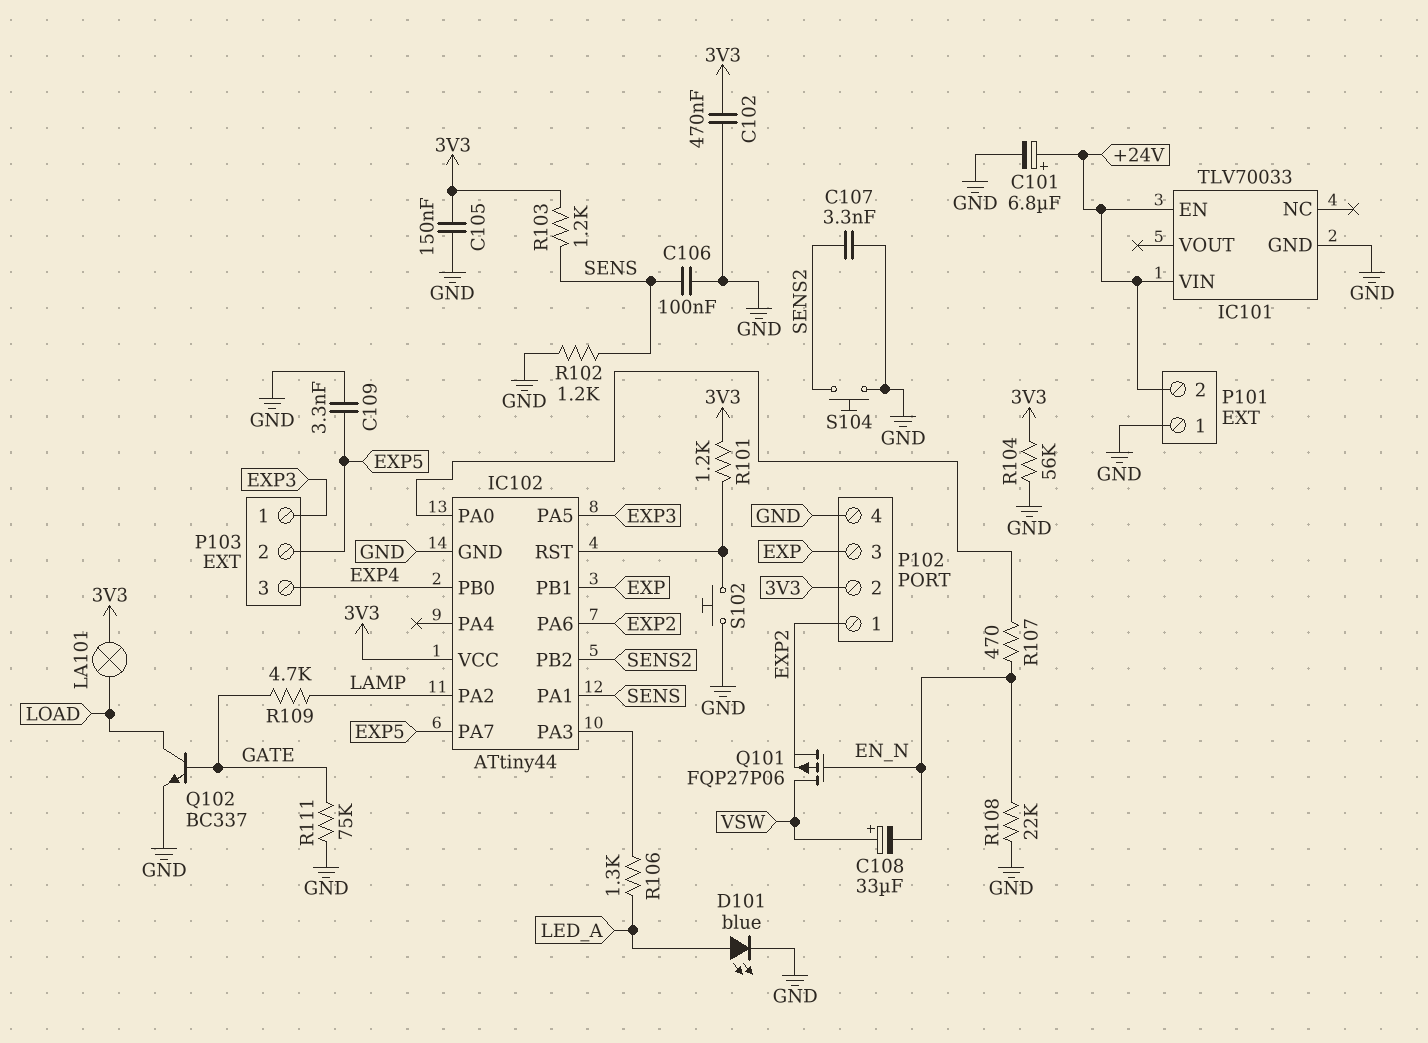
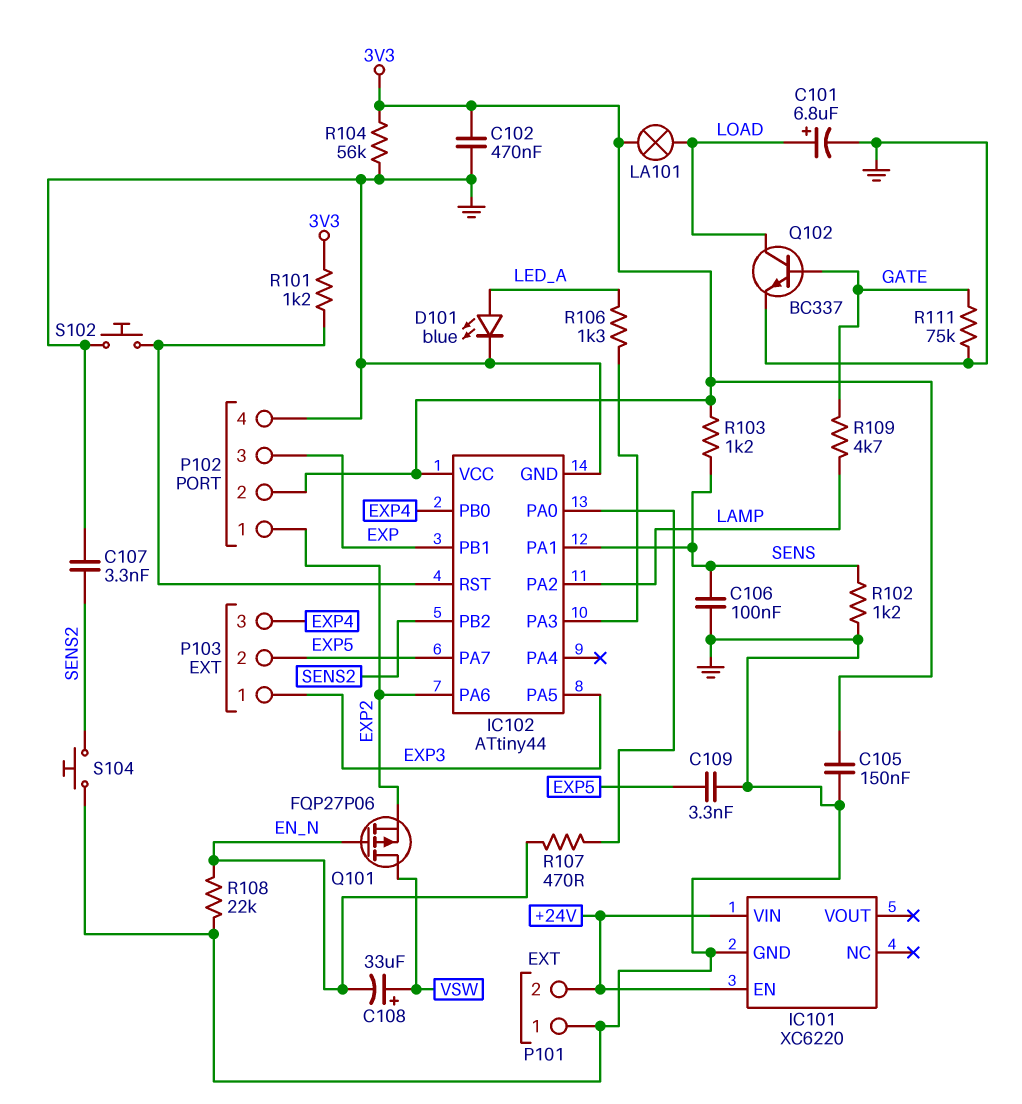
C101: 6.8uF (plus +24V, minus GND) -> 6.8uF (plus LOAD, minus GND)
IC101: TLV70033 -> XC6220

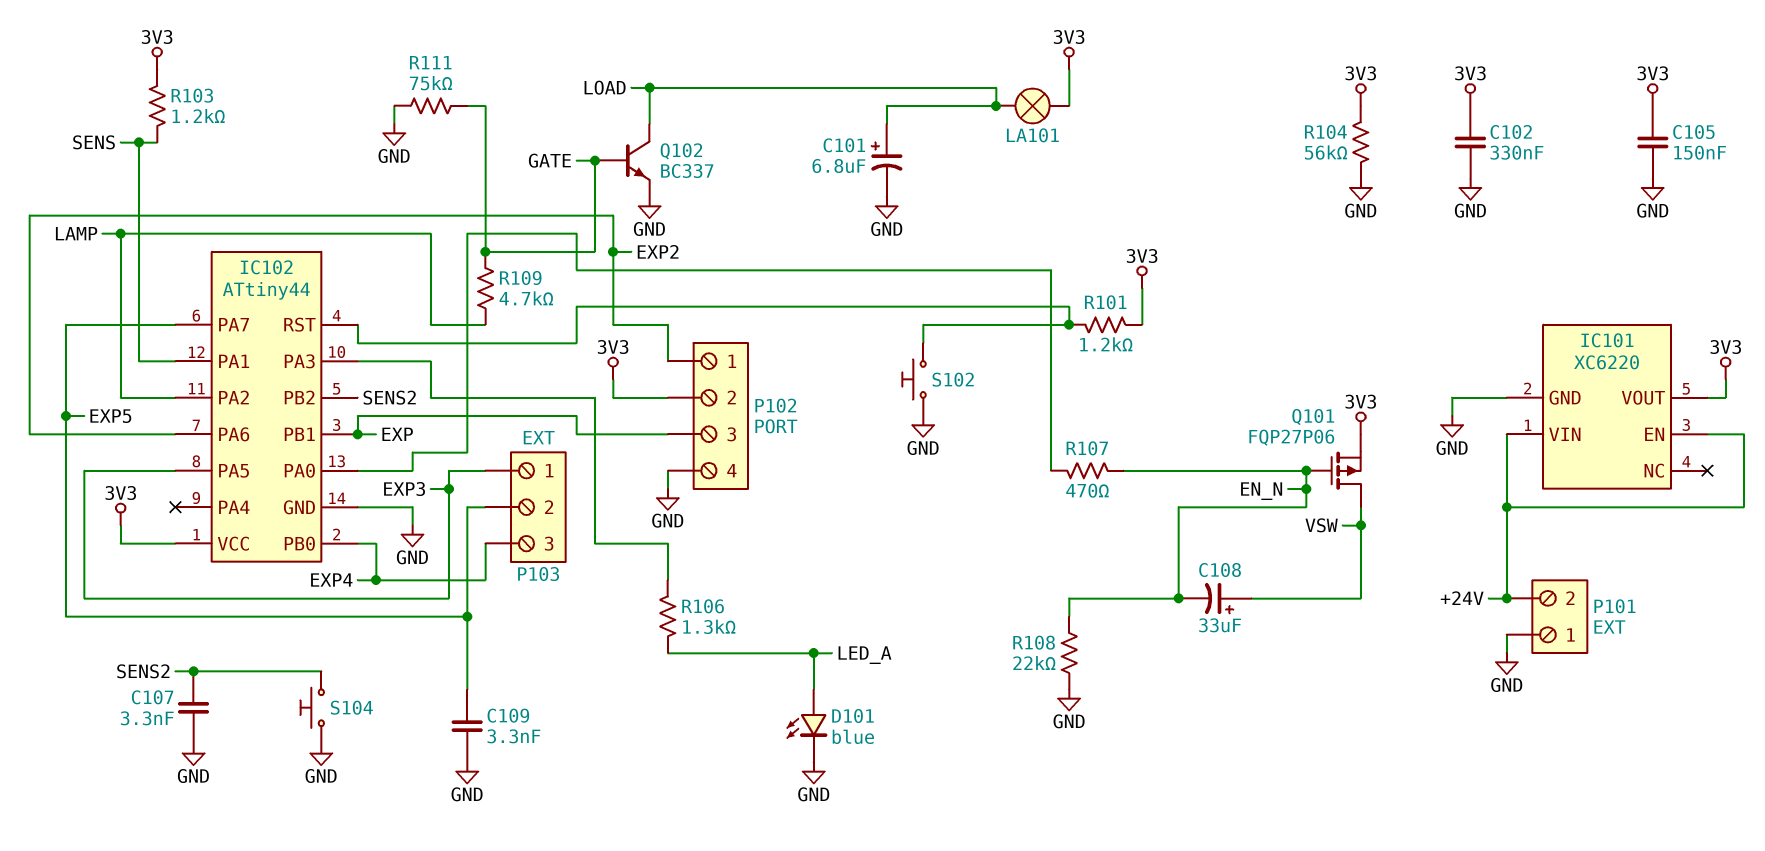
C102: 470nF (3V3, GND) -> 330nF (3V3, GND)
C106: 100nF (GND, SENS) -> none
IC101 pin VOUT: none -> 3V3
Q101: PMOS FQP27P06 (G EN_N, D VSW, S EXP2) -> PMOS FQP27P06 (G EN_N, D VSW, S 3V3)
R102: 1.2k (GND, SENS) -> none

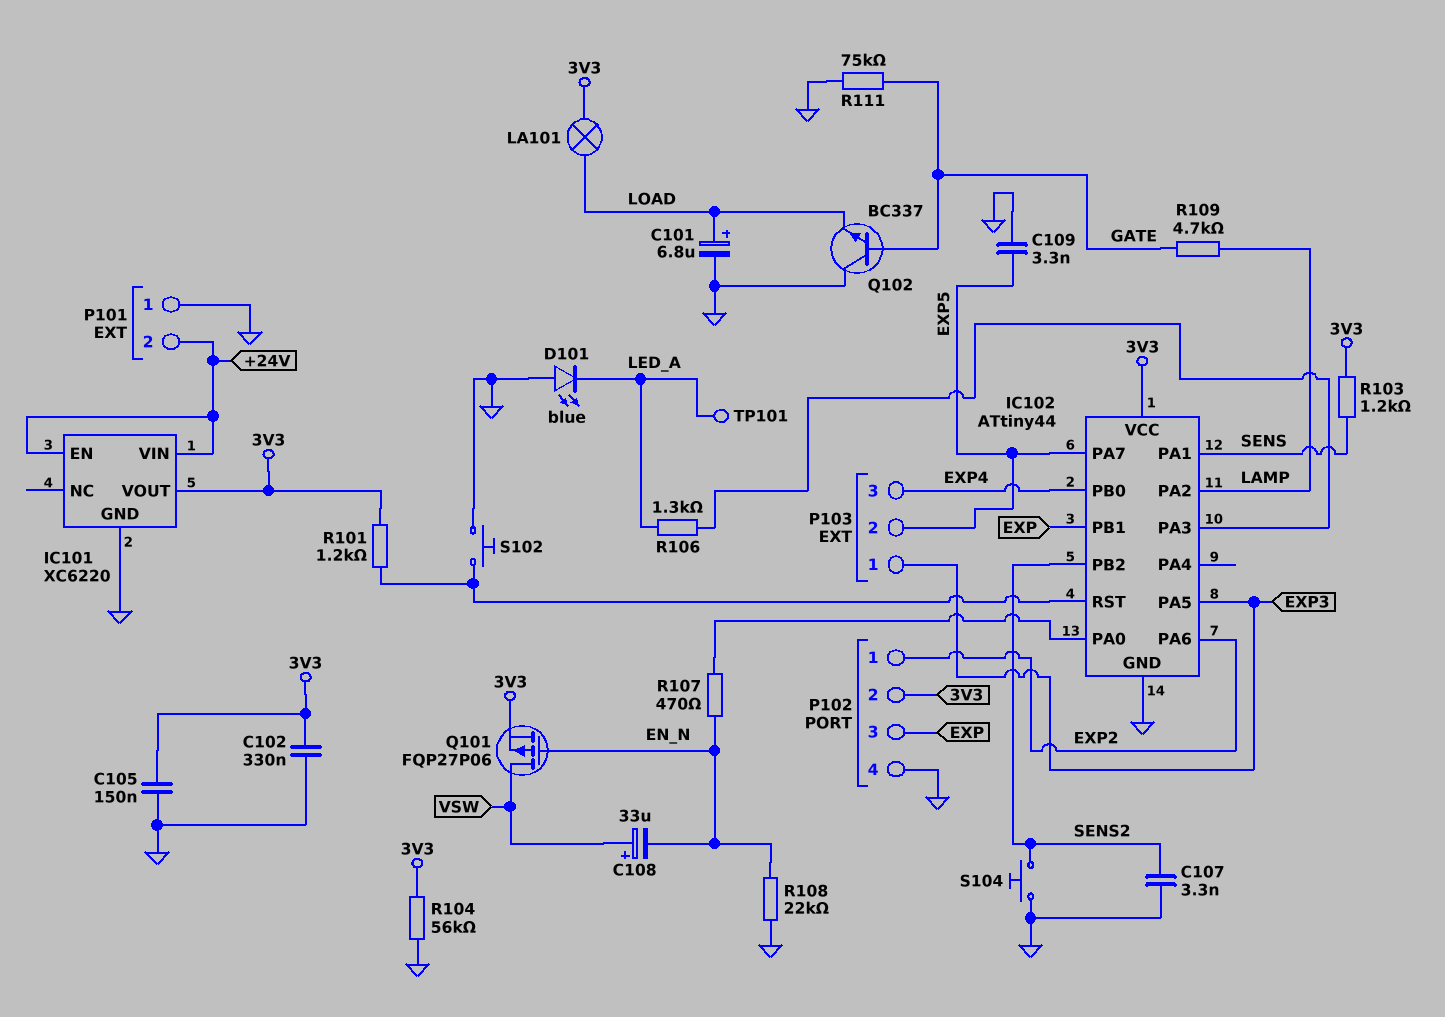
D101: LED blue (A LED_A, K GND) -> LED blue (A GND, K LED_A)
Q102: NPN BC337 (B GATE, C LOAD, E GND) -> NPN BC337 (B GATE, C GND, E LOAD)
TP101: none -> test point (LED_A)

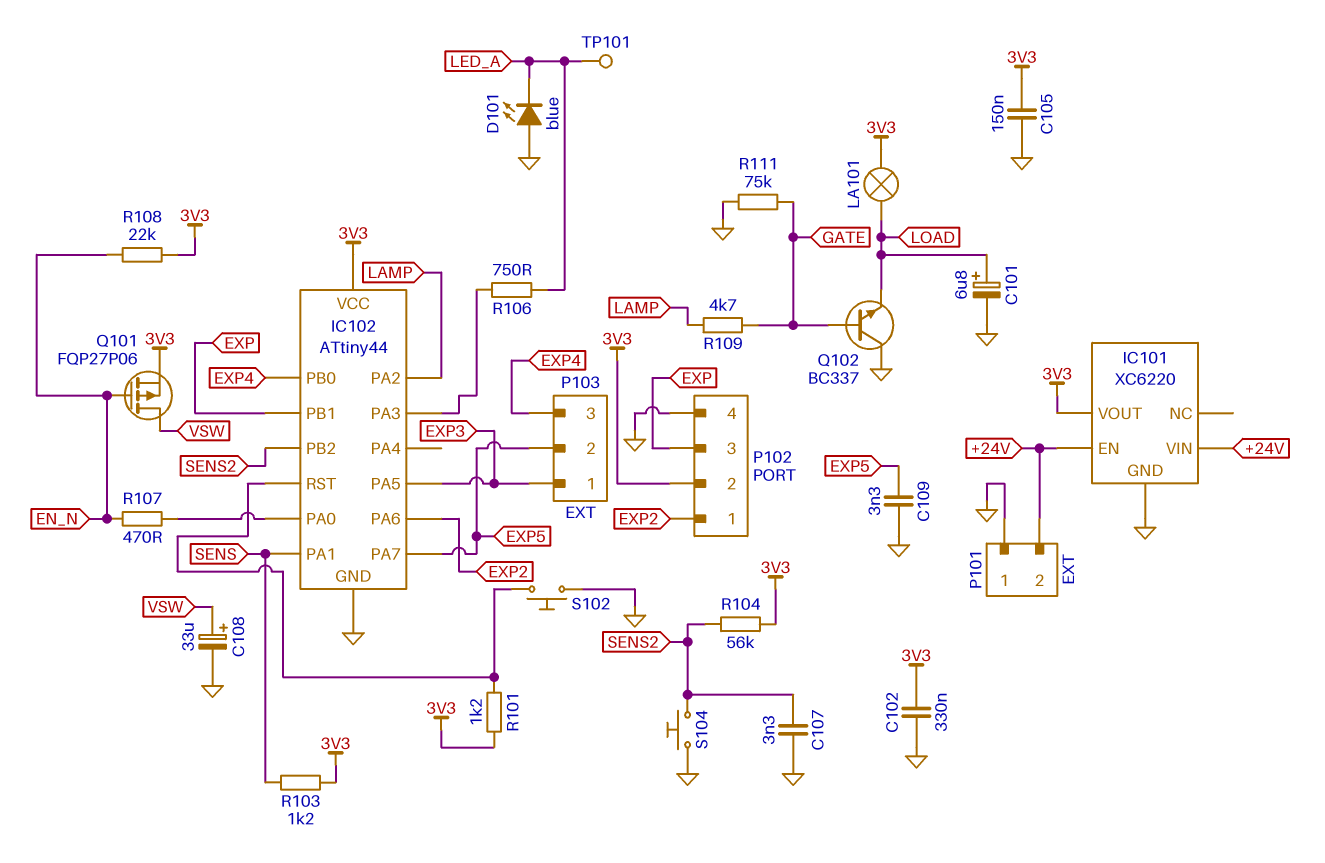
C108: 33uF (plus VSW, minus EN_N) -> 33uF (plus VSW, minus GND)
R104: 56k (3V3, GND) -> 56k (3V3, SENS2)
R106: 1.3k (IC102/PA3, LED_A) -> 750 (IC102/PA3, LED_A)
R108: 22k (EN_N, GND) -> 22k (3V3, EN_N)

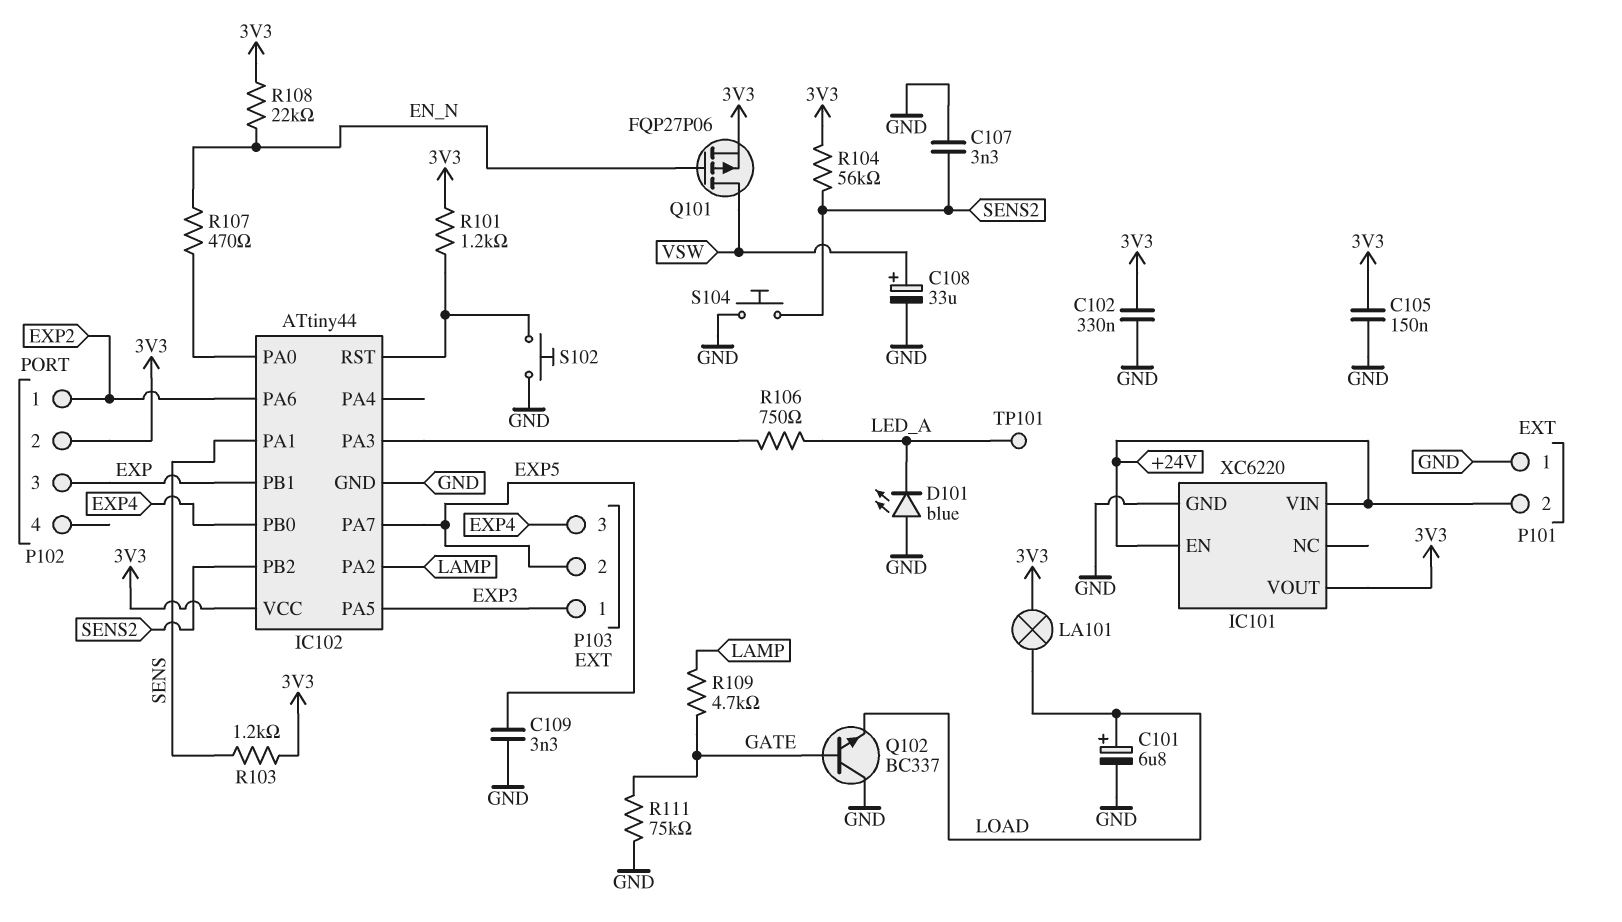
P102 pin 4: GND -> none

